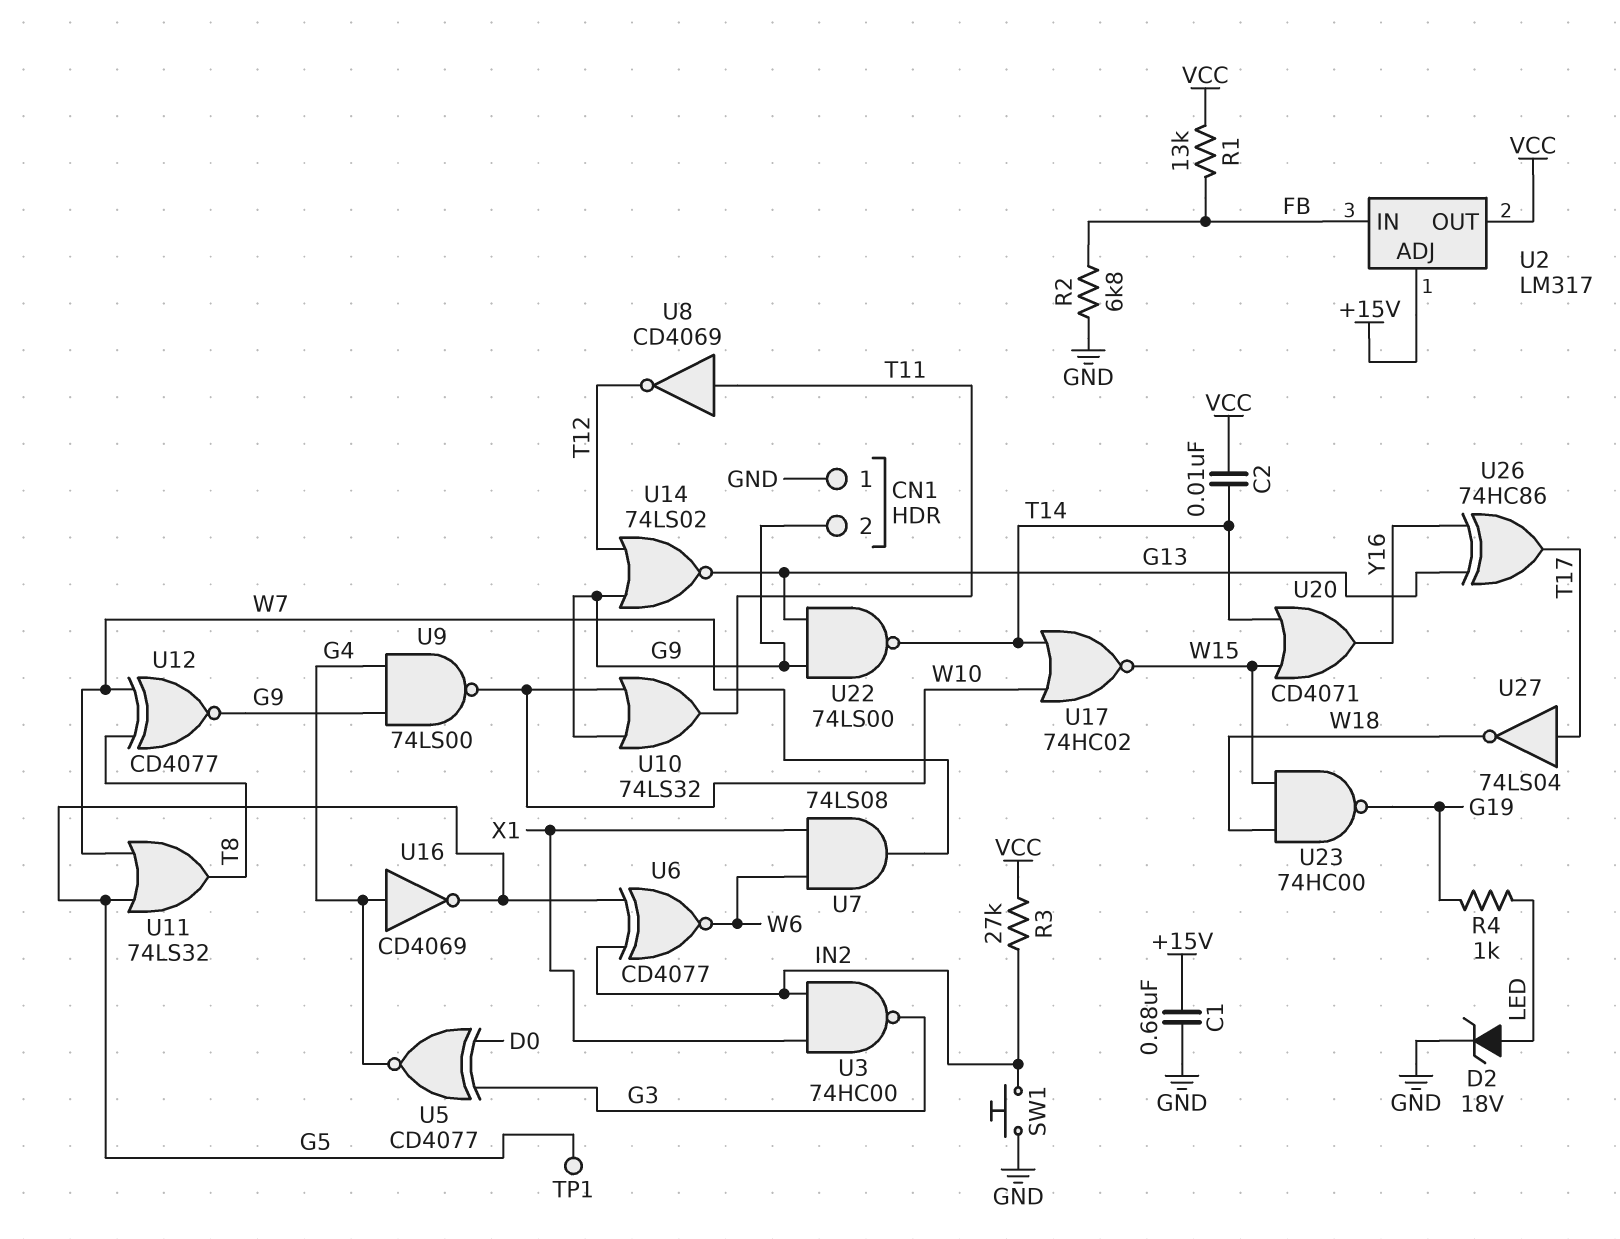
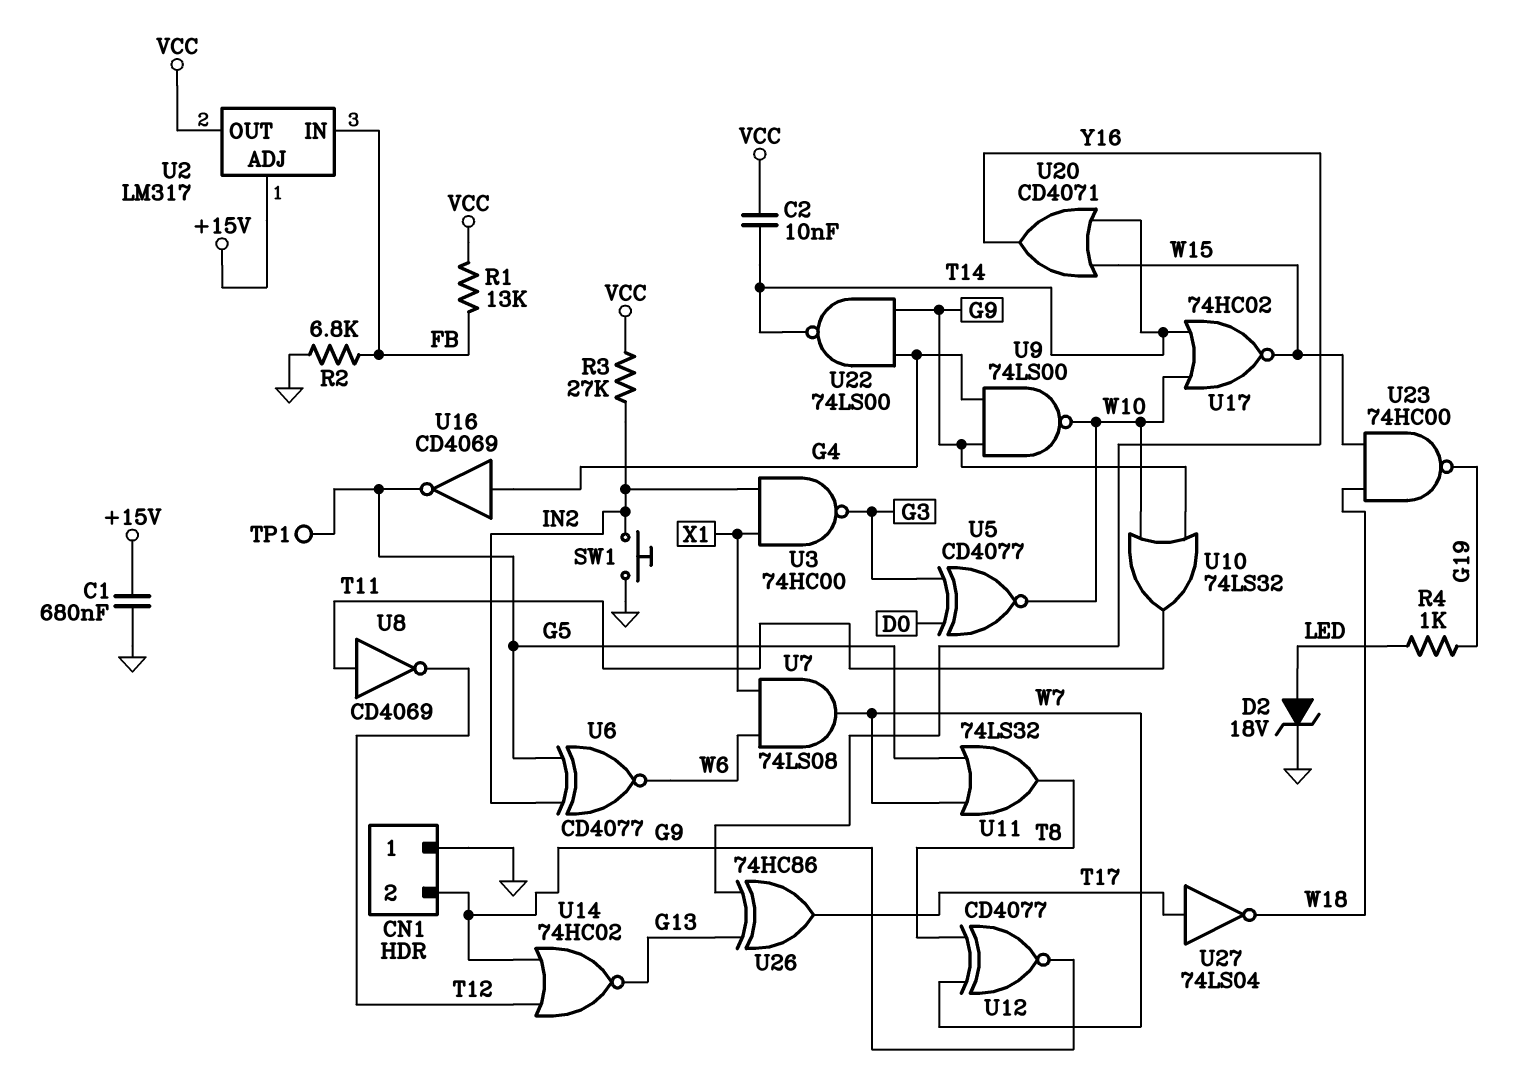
U5: XNOR CD4077 (in D0, in G3, out G4) -> XNOR CD4077 (in D0, in G3, out W10)
U14: NOR 74LS02 (in G9, in T12, out G13) -> NOR 74HC02 (in G9, in T12, out G13)
U22: NAND 74LS00 (in G9, in G13, out T14) -> NAND 74LS00 (in G4, in G9, out T14)

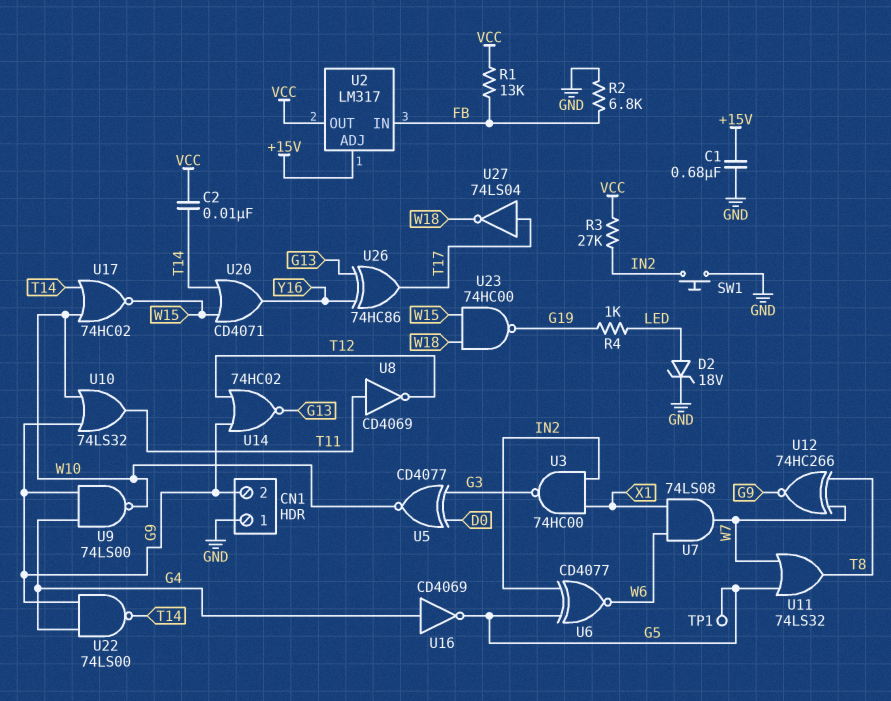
U12: XNOR CD4077 (in T8, in W7, out G9) -> XNOR 74HC266 (in T8, in W7, out G9)

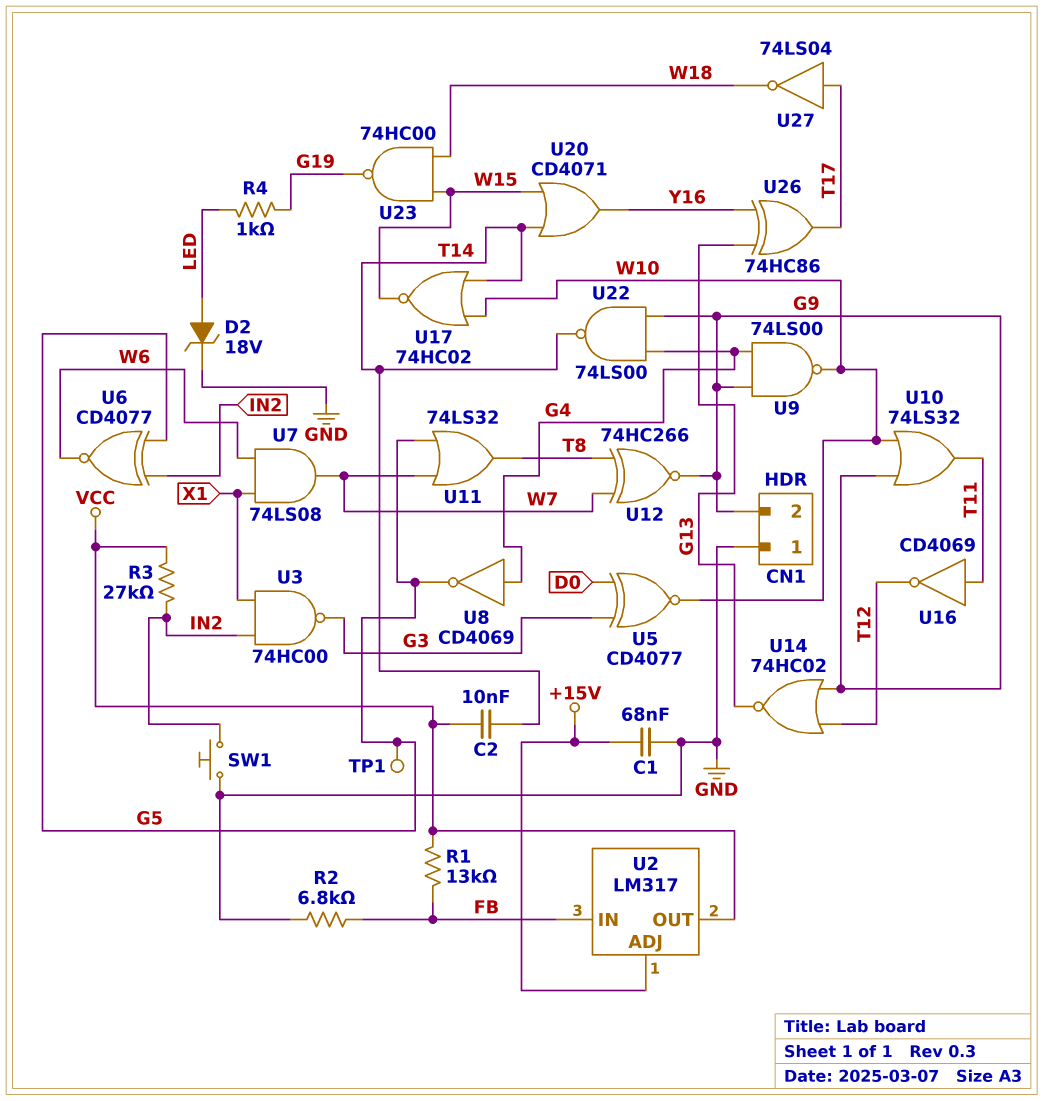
C1: 680nF (+15V, GND) -> 68nF (+15V, GND)
U8: NOT CD4069 (in T11, out T12) -> NOT CD4069 (in G4, out G5)
U16: NOT CD4069 (in G4, out G5) -> NOT CD4069 (in T11, out T12)

